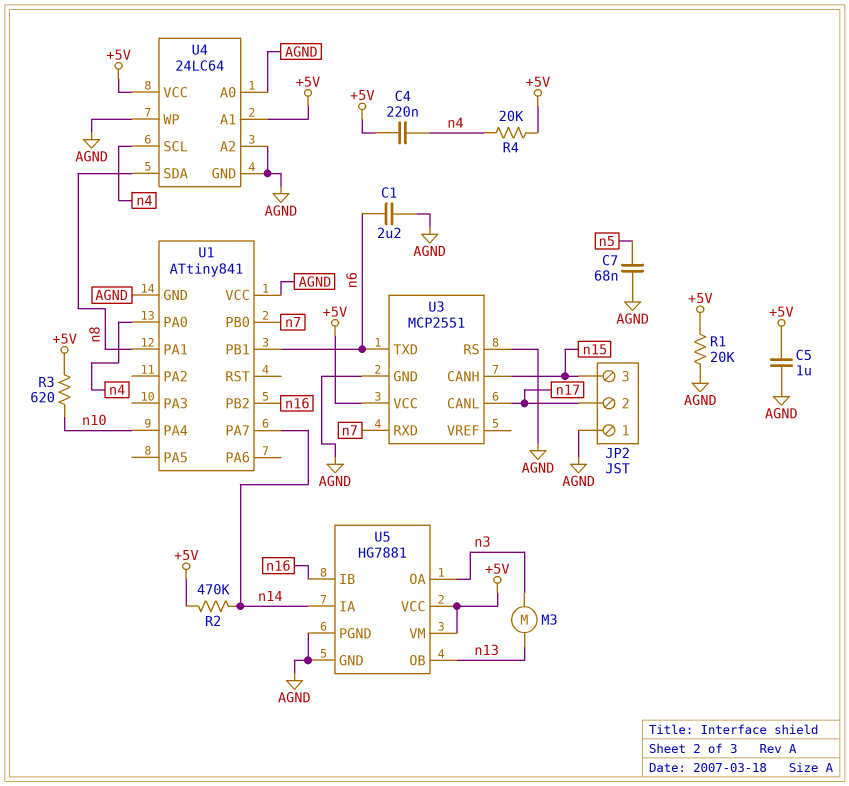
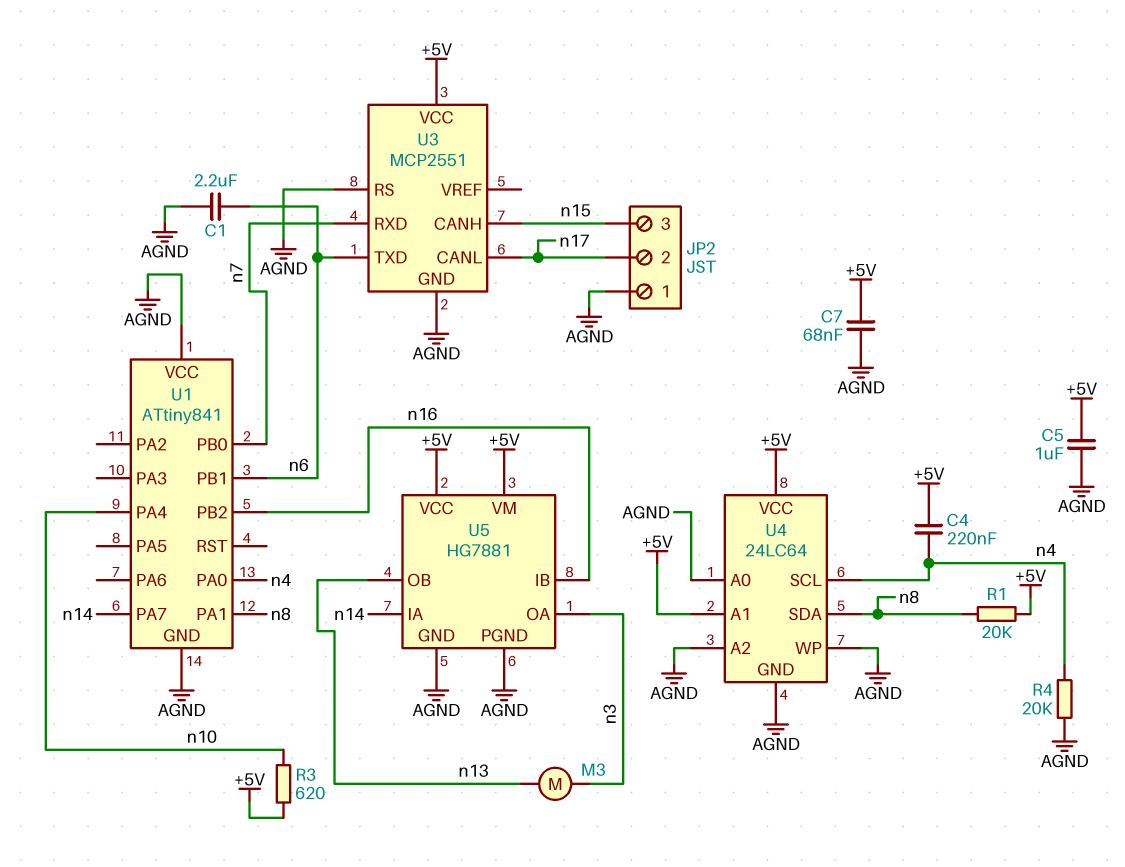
C7: 68nF (AGND, n5) -> 68nF (+5V, AGND)
R1: 20k (+5V, AGND) -> 20k (+5V, n8)
R2: 470k (+5V, n14) -> none
R4: 20k (+5V, n4) -> 20k (AGND, n4)

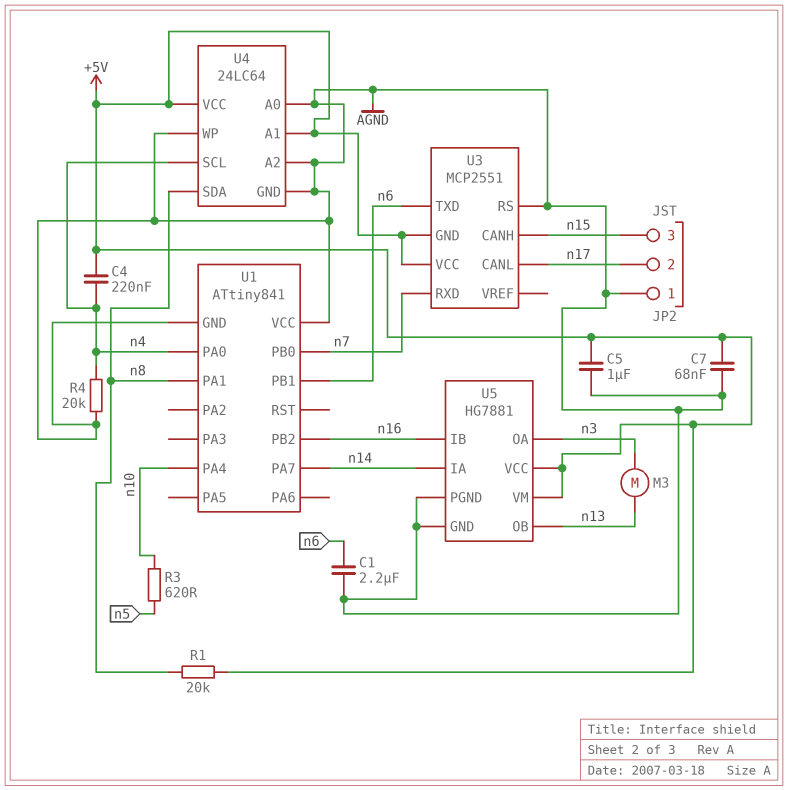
R3: 620 (+5V, n10) -> 620 (n5, n10)
U3 pin GND: AGND -> +5V

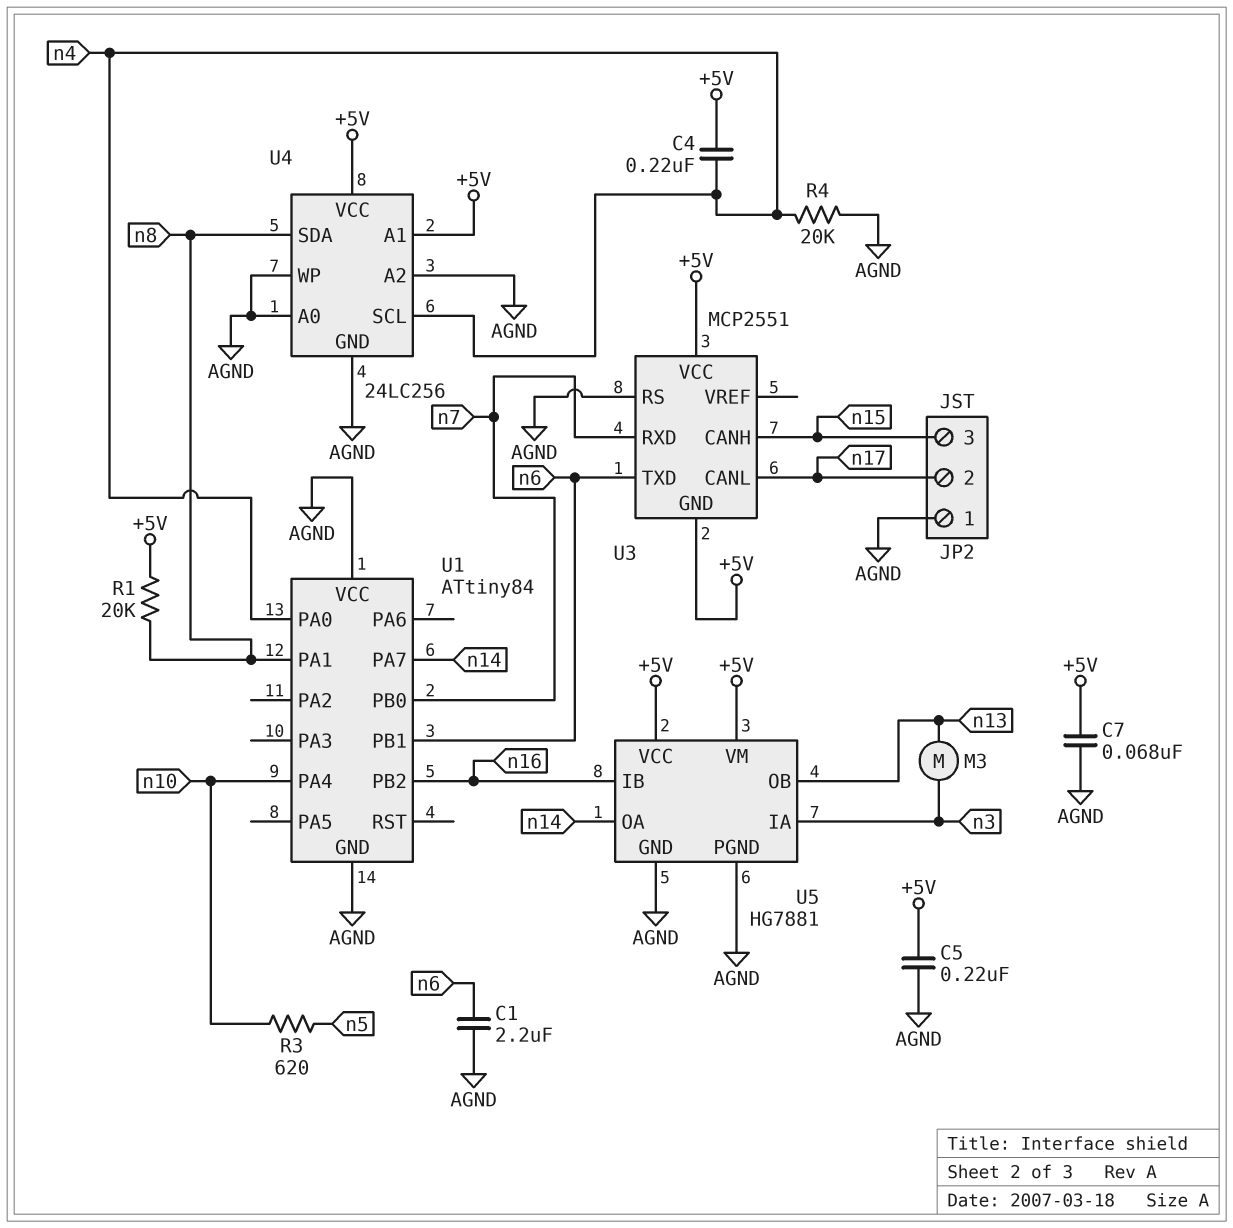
C5: 1uF (+5V, AGND) -> 220nF (+5V, AGND)
U1: ATtiny841 -> ATtiny84
U4: 24LC64 -> 24LC256
U5 pin IA: n14 -> n3
U5 pin OA: n3 -> n14

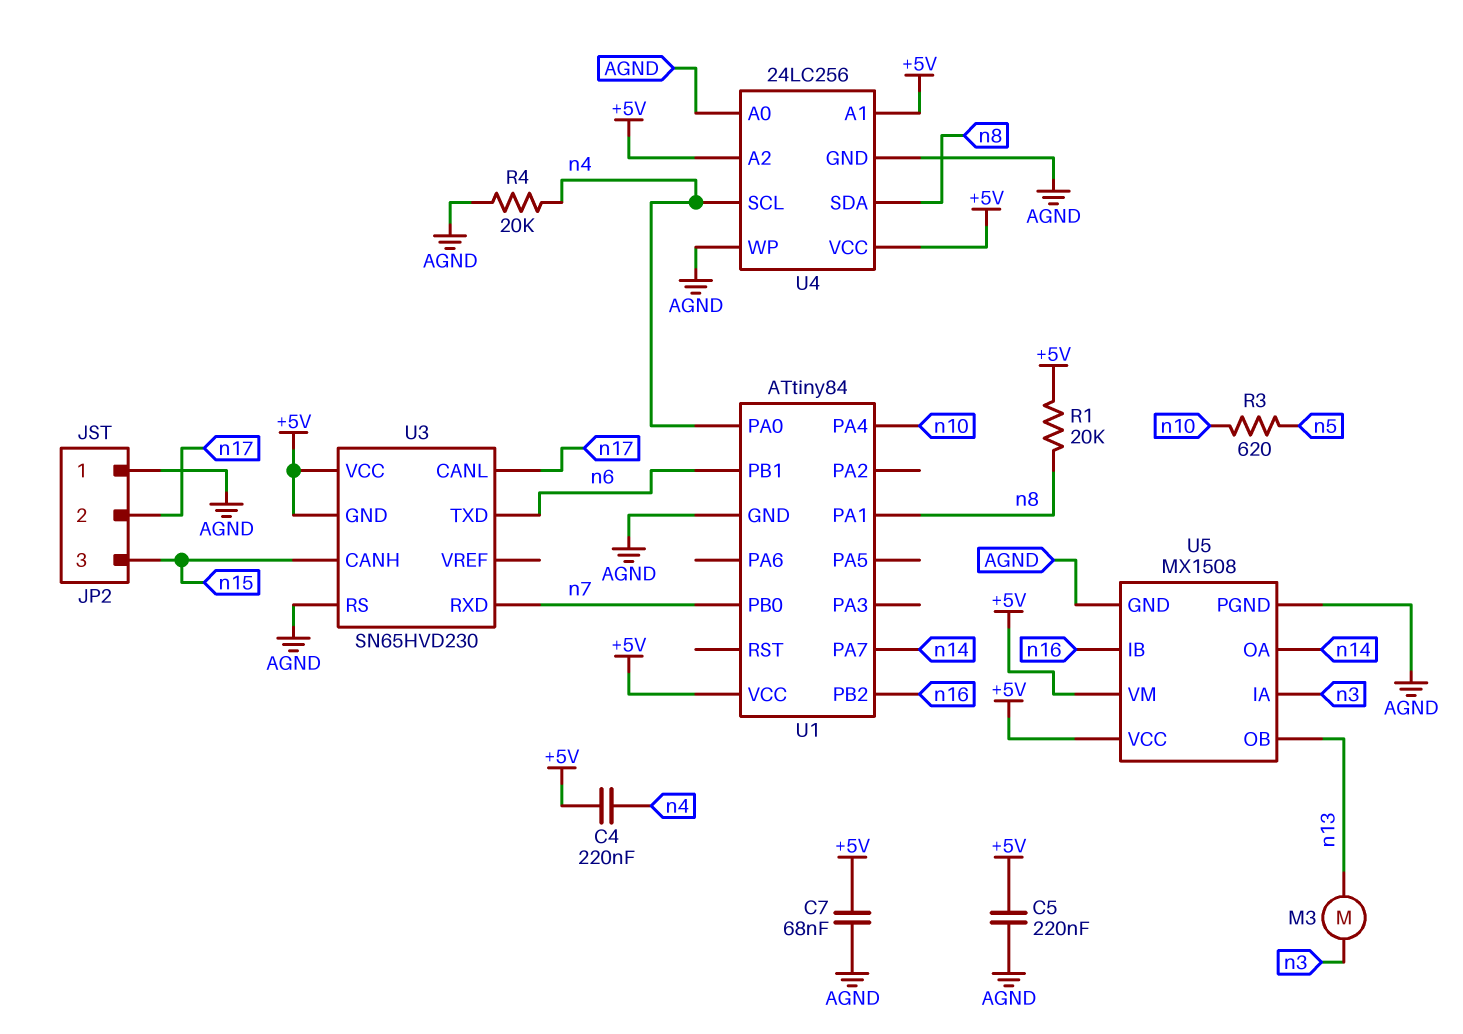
C1: 2.2uF (AGND, n6) -> none
U1 pin VCC: AGND -> +5V
U3: MCP2551 -> SN65HVD230
U4 pin A2: AGND -> +5V
U5: HG7881 -> MX1508

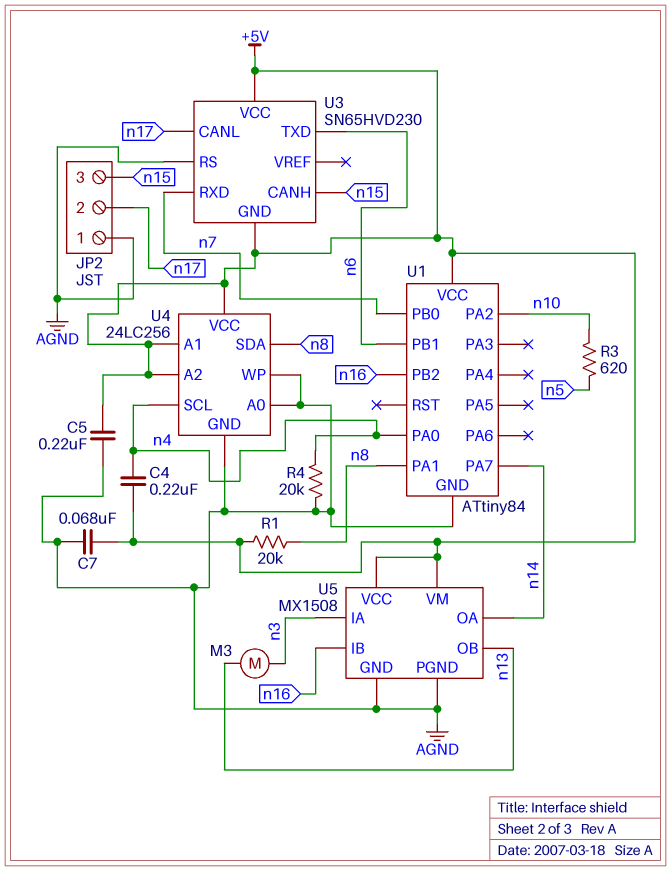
U1 pin PA2: none -> n10
U1 pin PA4: n10 -> none

